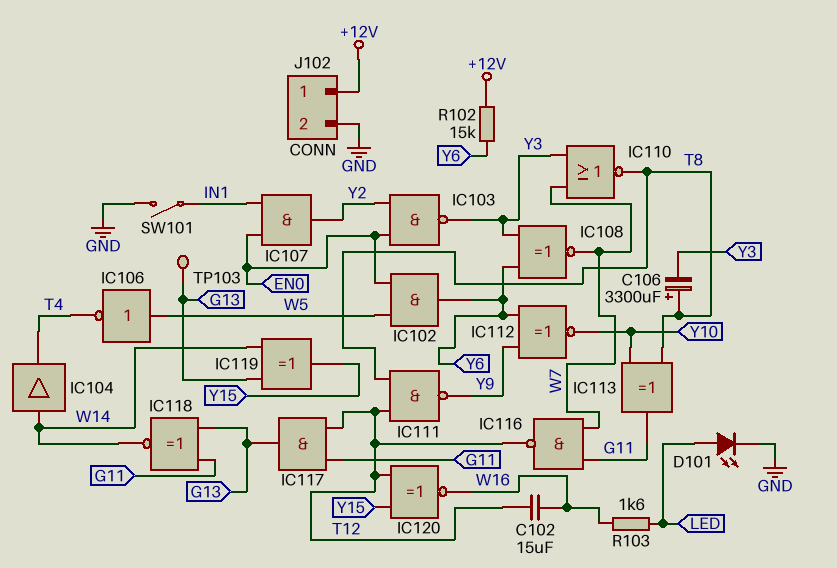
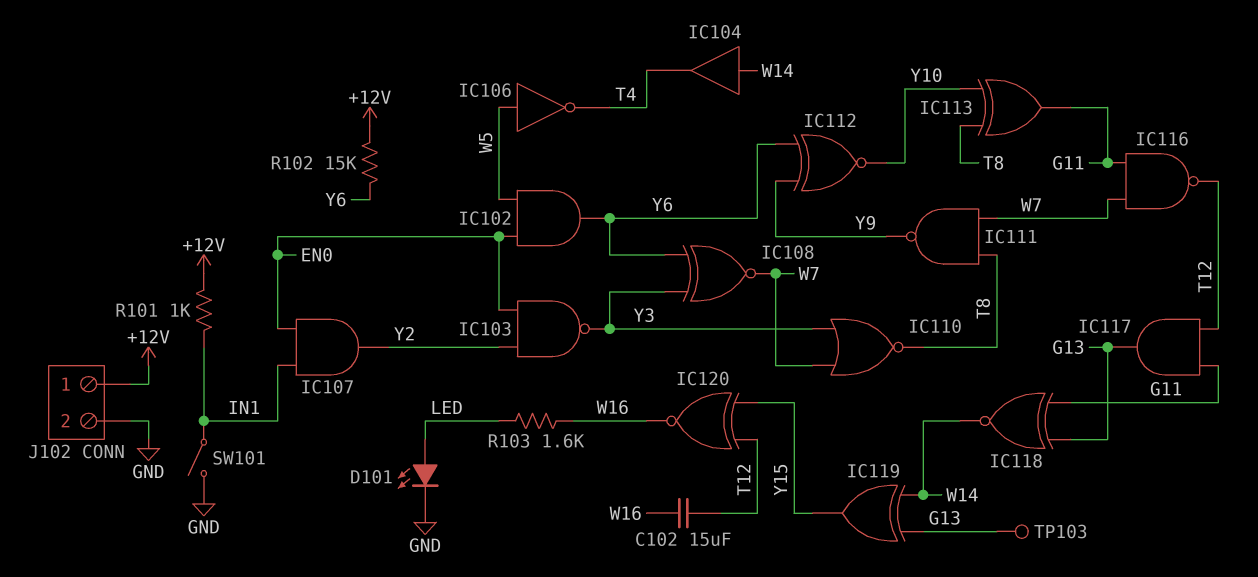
C106: 3300uF (plus T8, minus Y3) -> none
IC111: NAND (in T8, in T12, out Y9) -> NAND (in T8, in W7, out Y9)
R101: none -> 1k (+12V, IN1)

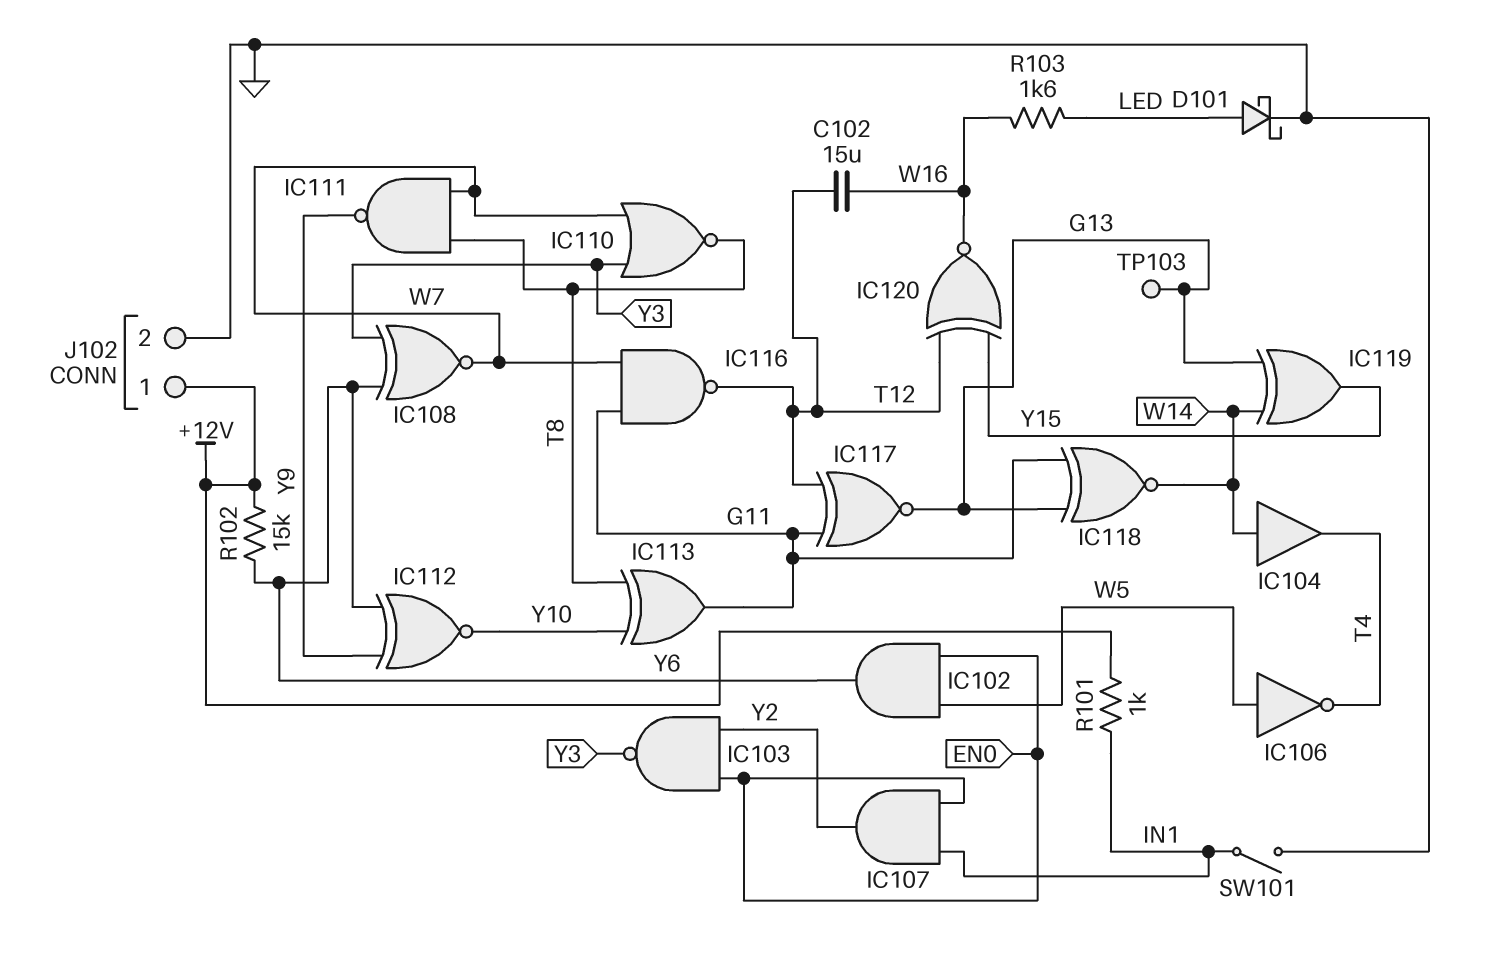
D101: LED (A LED, K GND) -> schottky (A LED, K GND)
IC117: AND (in G11, in T12, out G13) -> XNOR (in G11, in T12, out G13)

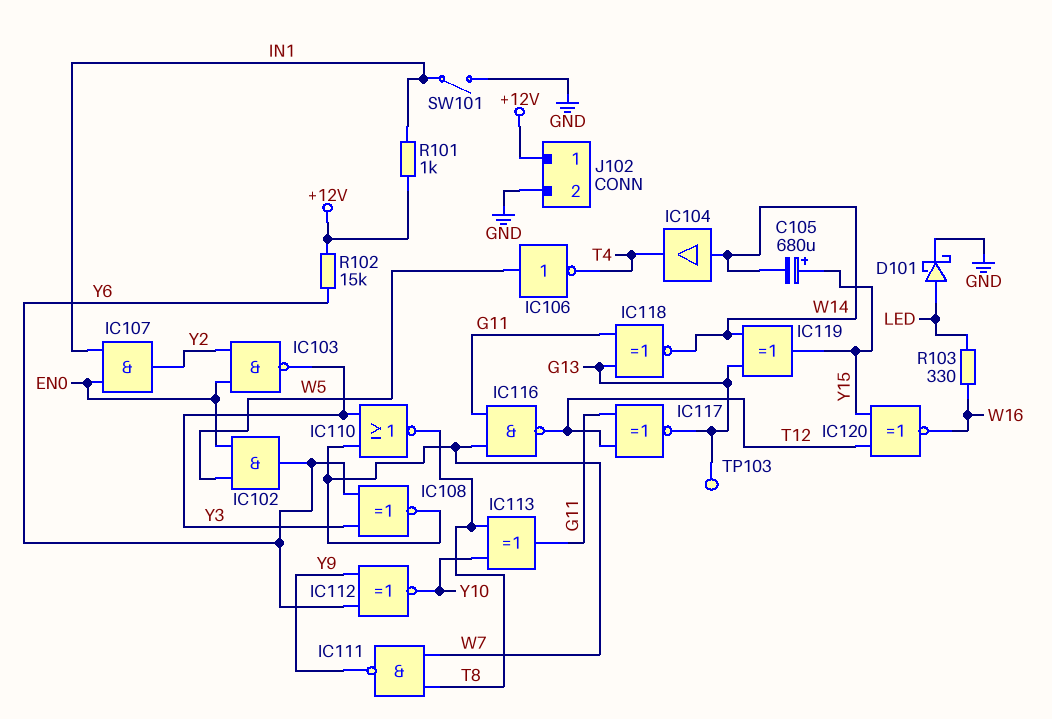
C102: 15uF (T12, W16) -> none
C105: none -> 680uF (plus Y15, minus W14)
R103: 1.6k (LED, W16) -> 330 (LED, W16)

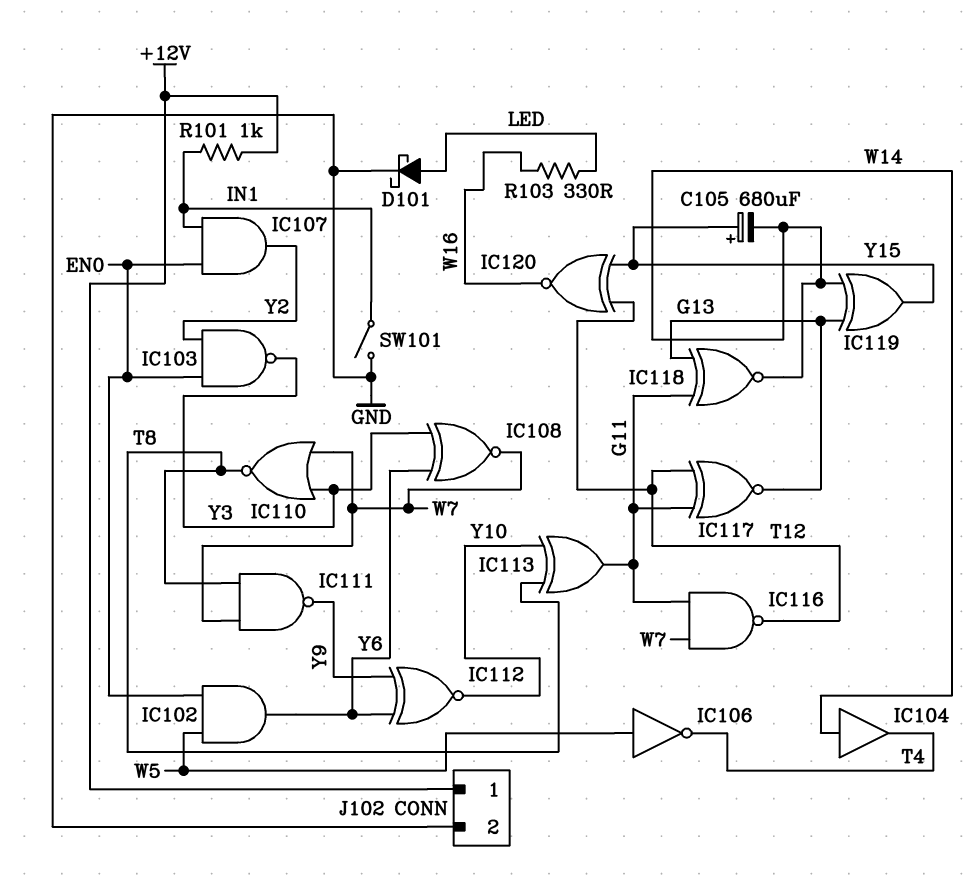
R102: 15k (+12V, Y6) -> none
TP103: test point (G13) -> none

